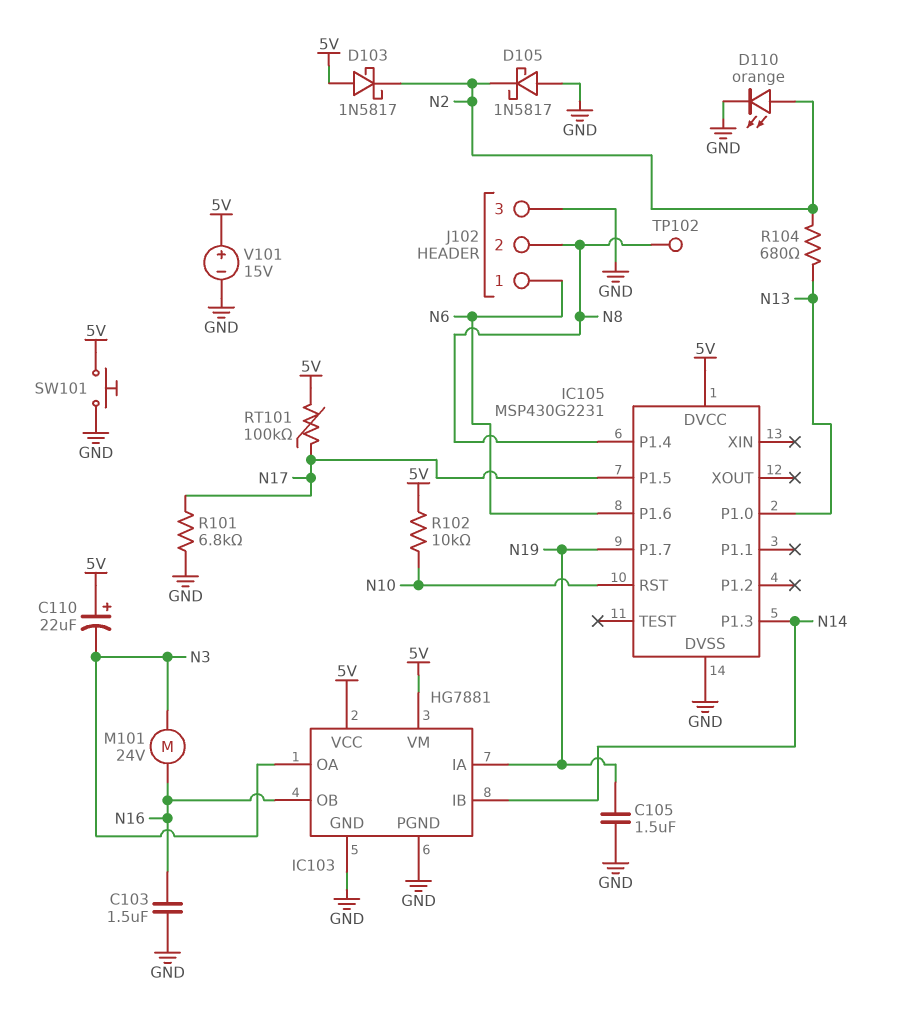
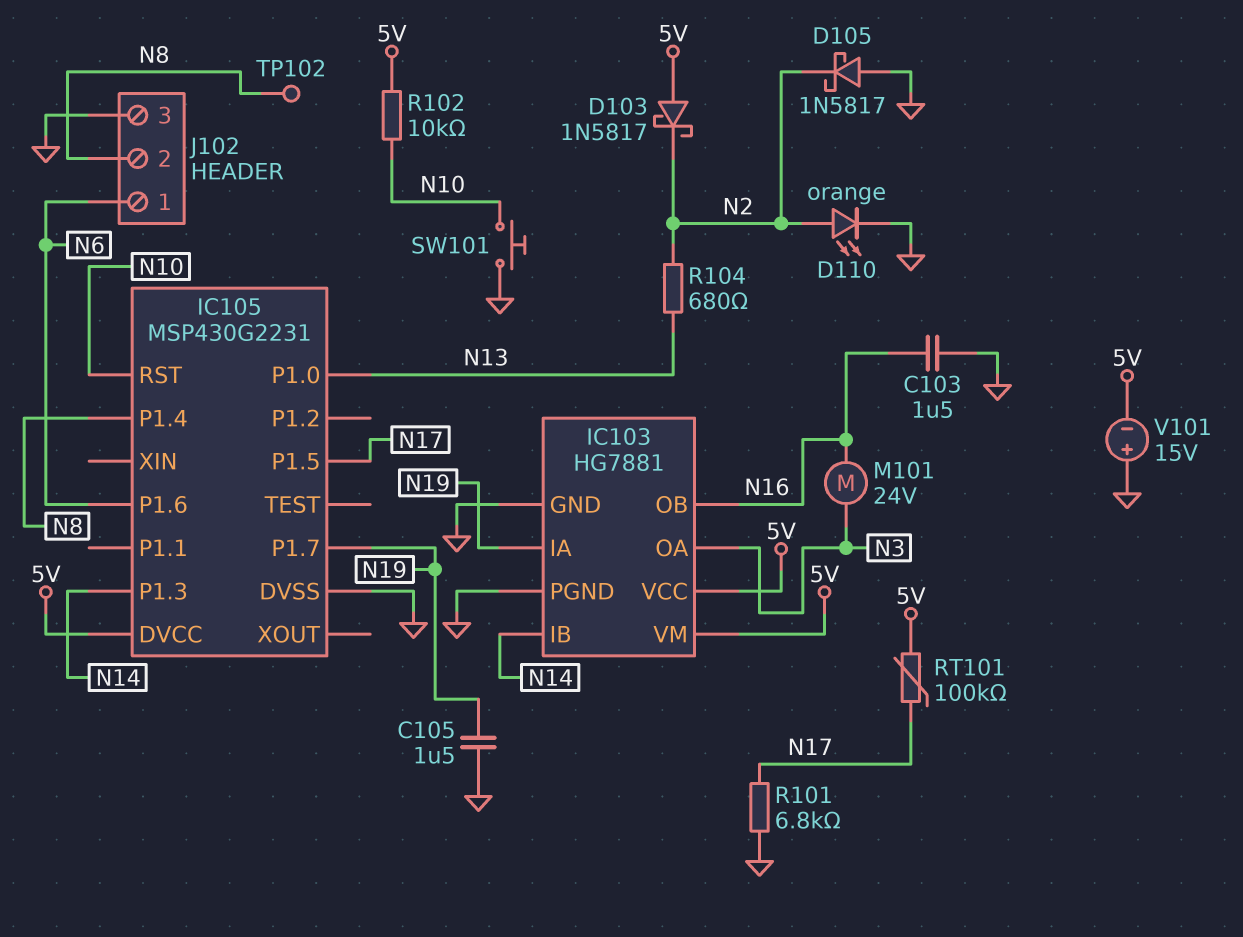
C110: 22uF (plus 5V, minus N3) -> none
SW101: button (5V, GND) -> button (GND, N10)
V101: 15V (plus 5V, minus GND) -> 15V (plus GND, minus 5V)

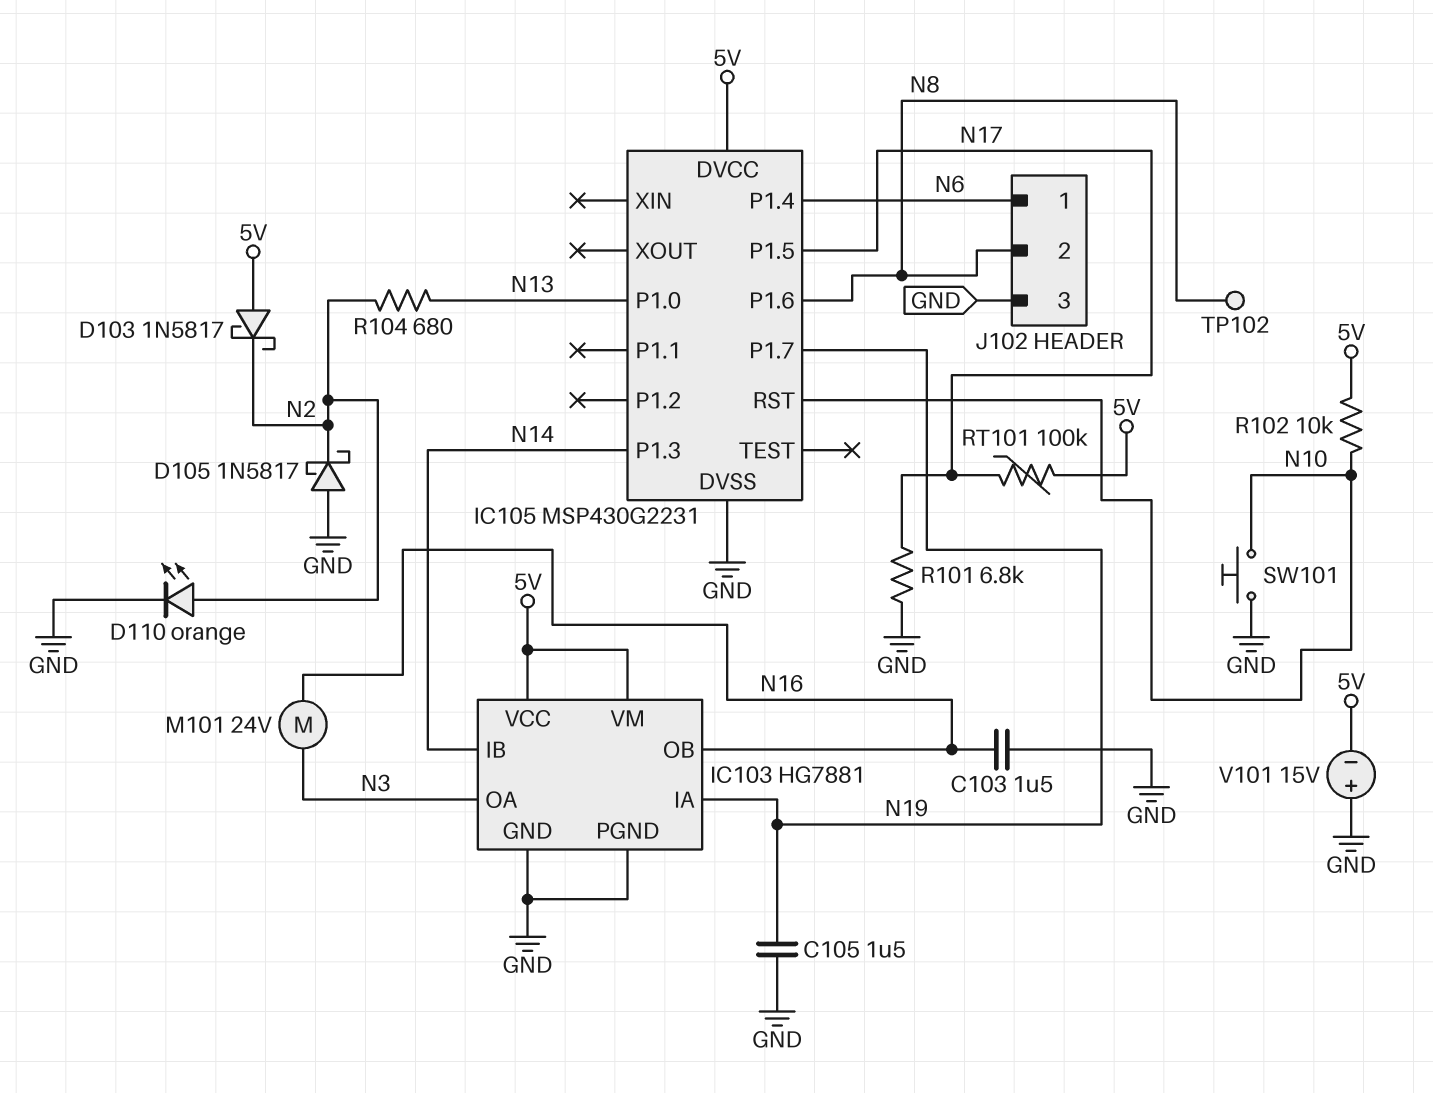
IC105 pin P1.4: N8 -> N6
IC105 pin P1.6: N6 -> N8

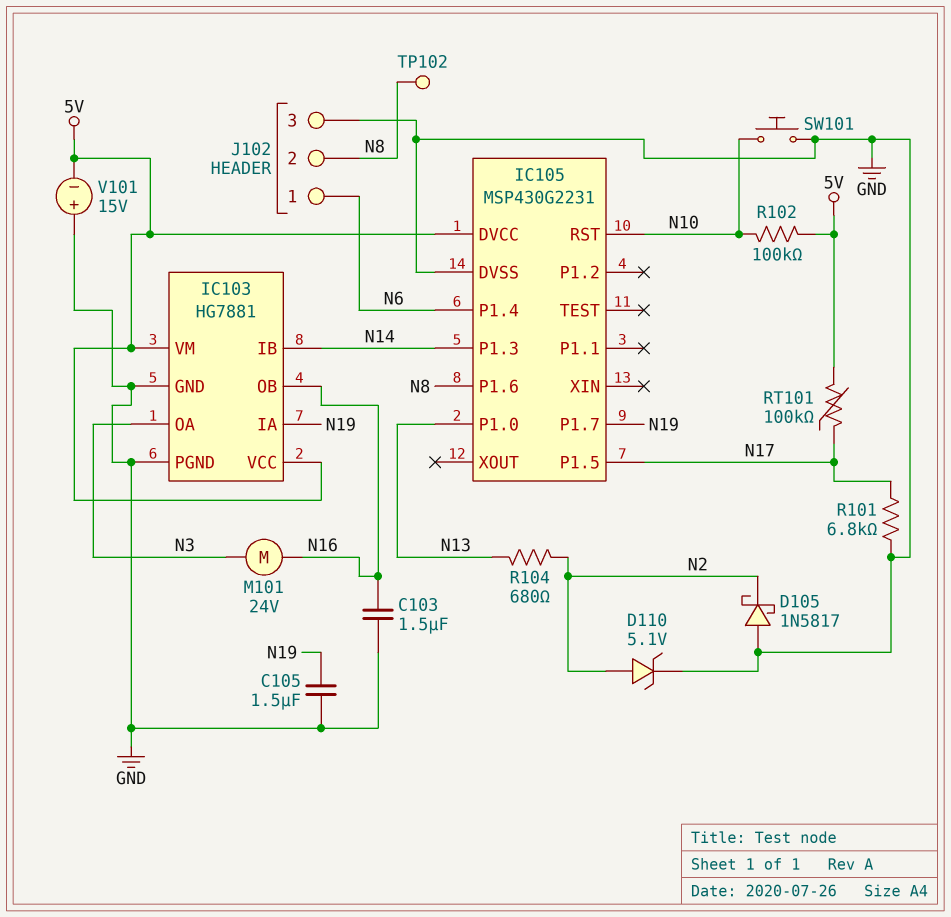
D103: schottky 1N5817 (A 5V, K N2) -> none
D110: LED orange (A N2, K GND) -> zener 5.1V (A N2, K GND)
R102: 10k (5V, N10) -> 100k (5V, N10)

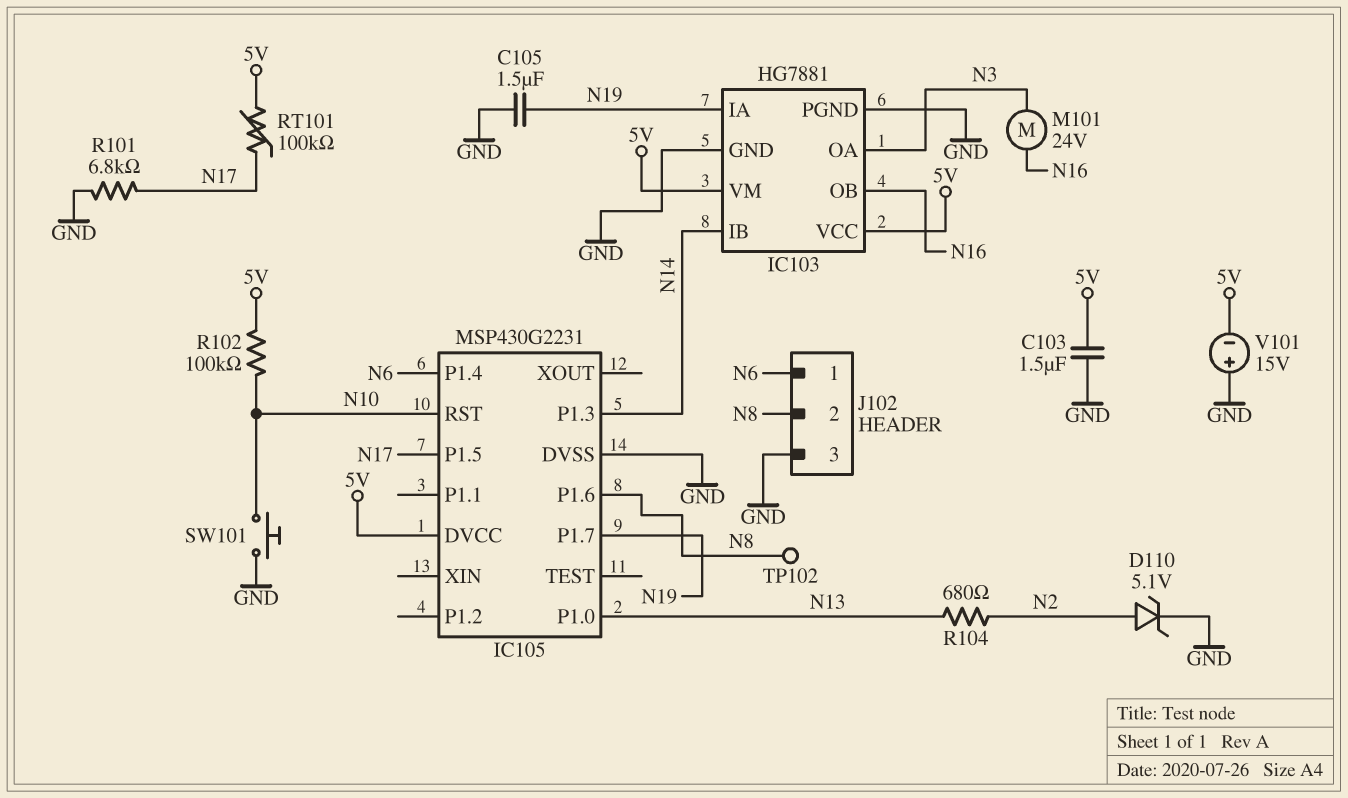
C103: 1.5uF (GND, N16) -> 1.5uF (5V, GND)
D105: schottky 1N5817 (A GND, K N2) -> none

